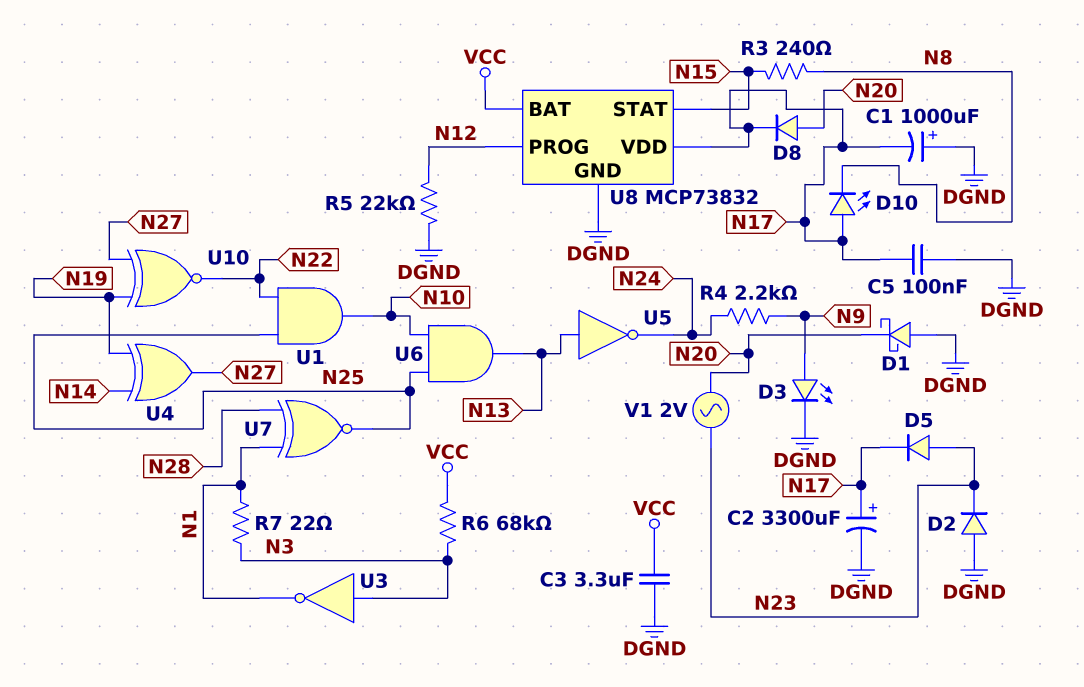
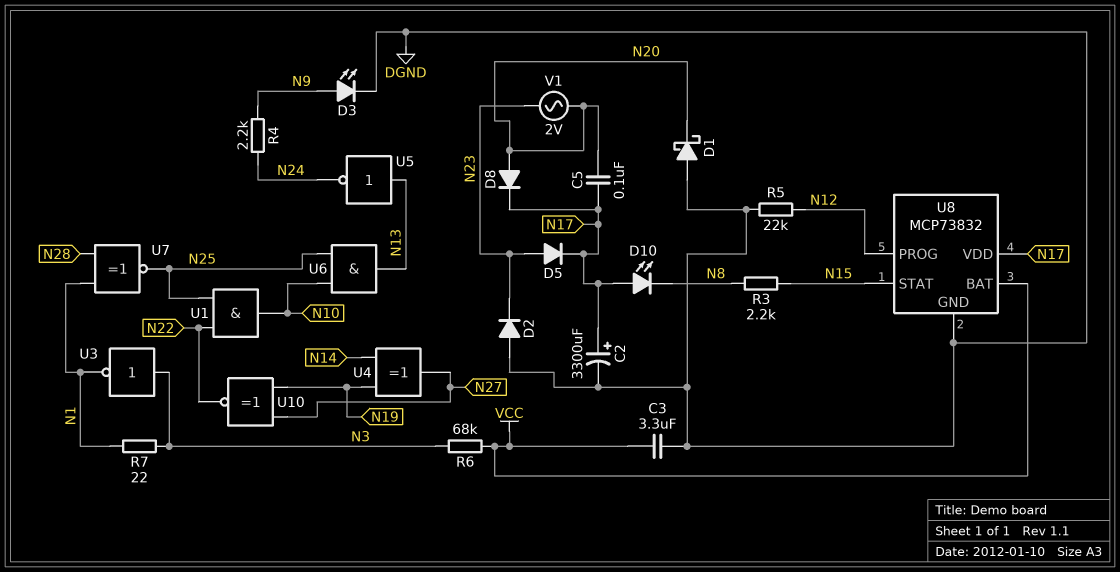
C1: 1000uF (plus DGND, minus N17) -> none
C5: 100nF (DGND, N17) -> 100nF (N17, N20)
R3: 240 (N8, N15) -> 2.2k (N8, N15)

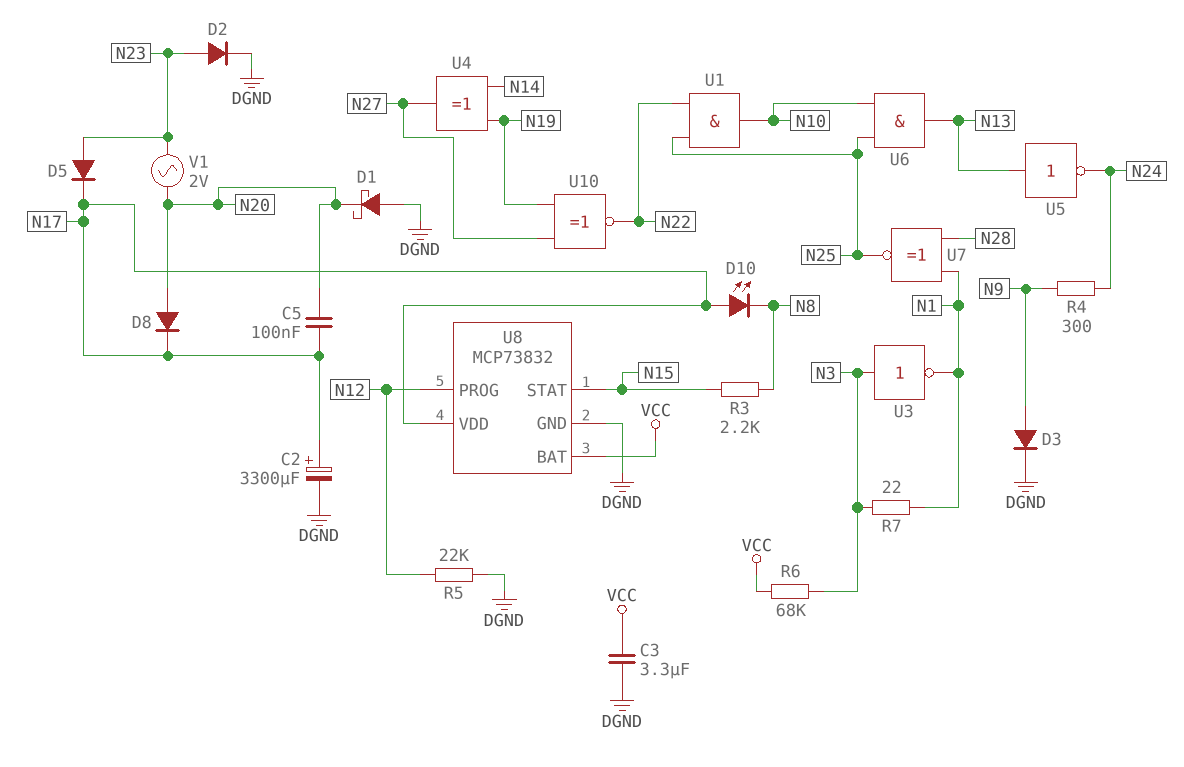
D2: diode (A DGND, K N23) -> diode (A N23, K DGND)
D3: LED (A N9, K DGND) -> diode (A N9, K DGND)
R4: 2.2k (N9, N24) -> 300 (N9, N24)

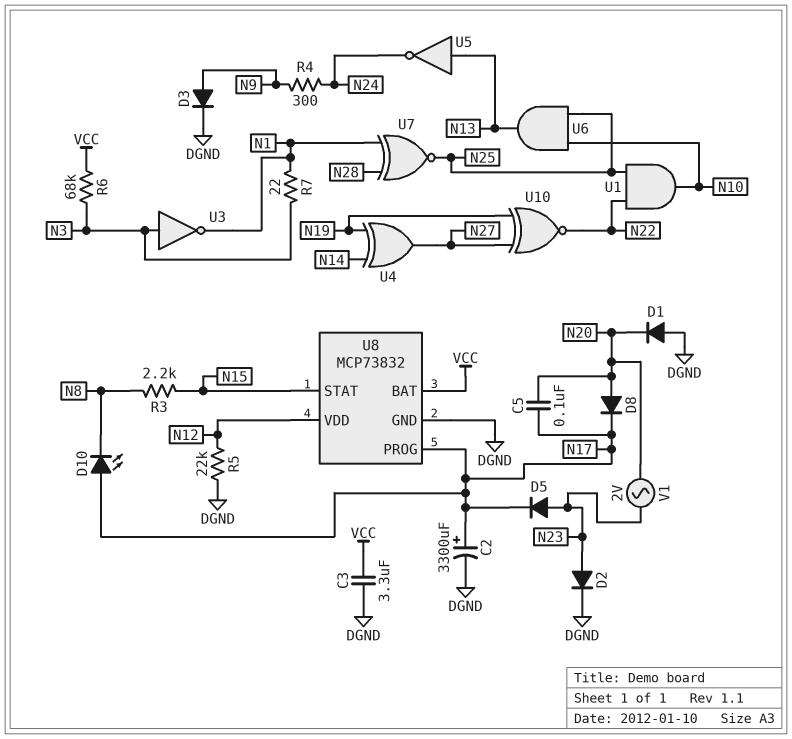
D1: schottky (A DGND, K N20) -> diode (A DGND, K N20)
U8 pin PROG: N12 -> N17
U8 pin VDD: N17 -> N12

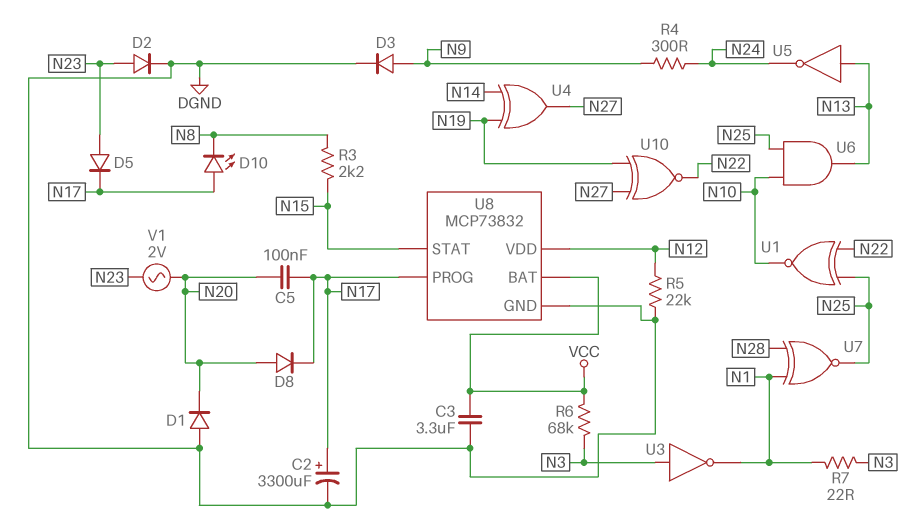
U1: AND (in N22, in N25, out N10) -> XNOR (in N22, in N25, out N10)

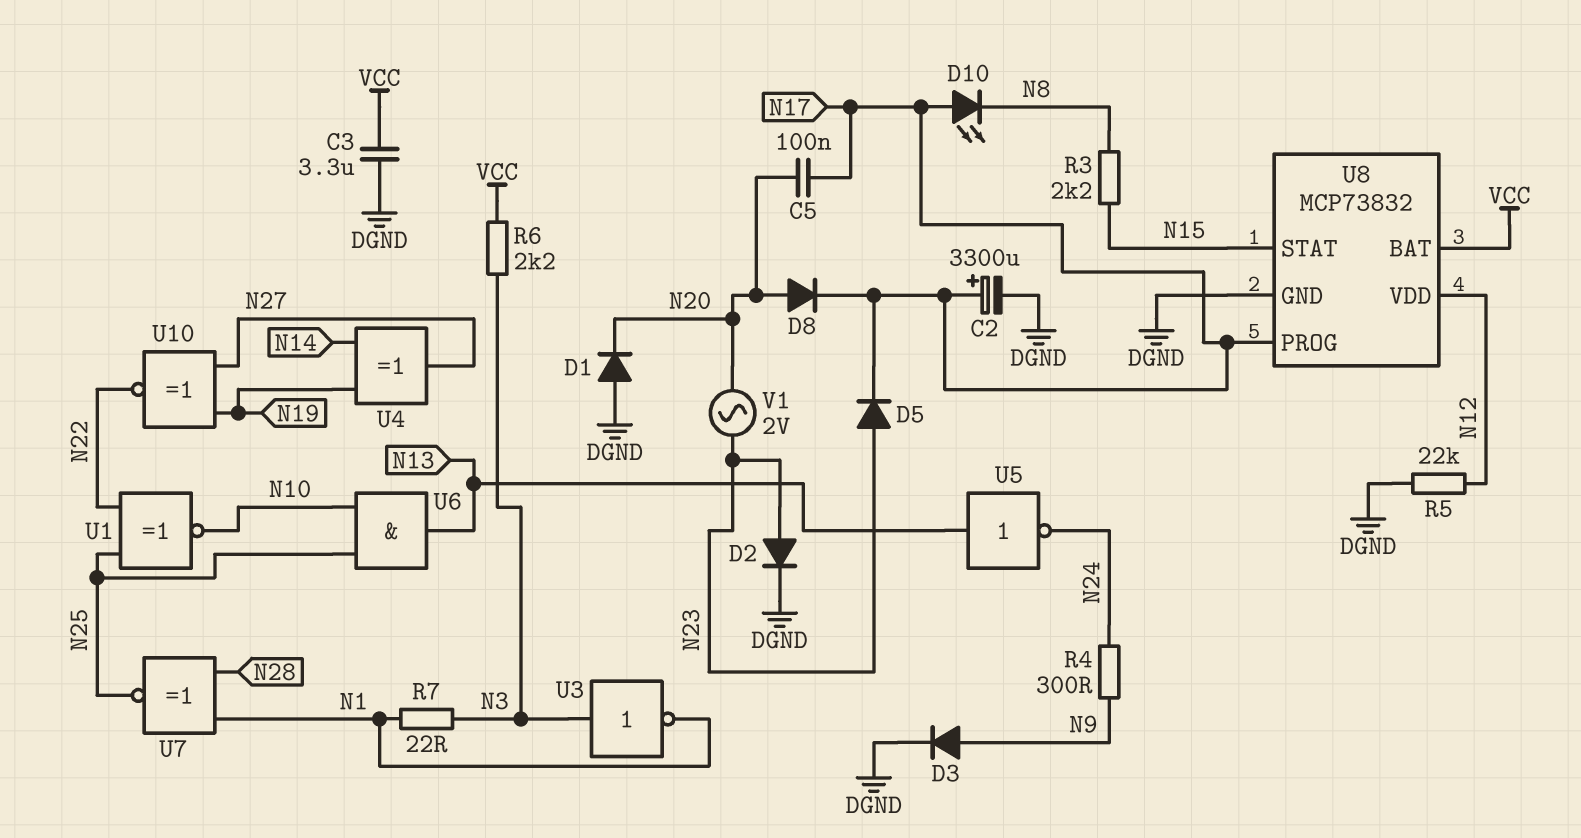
R6: 68k (N3, VCC) -> 2.2k (N3, VCC)

